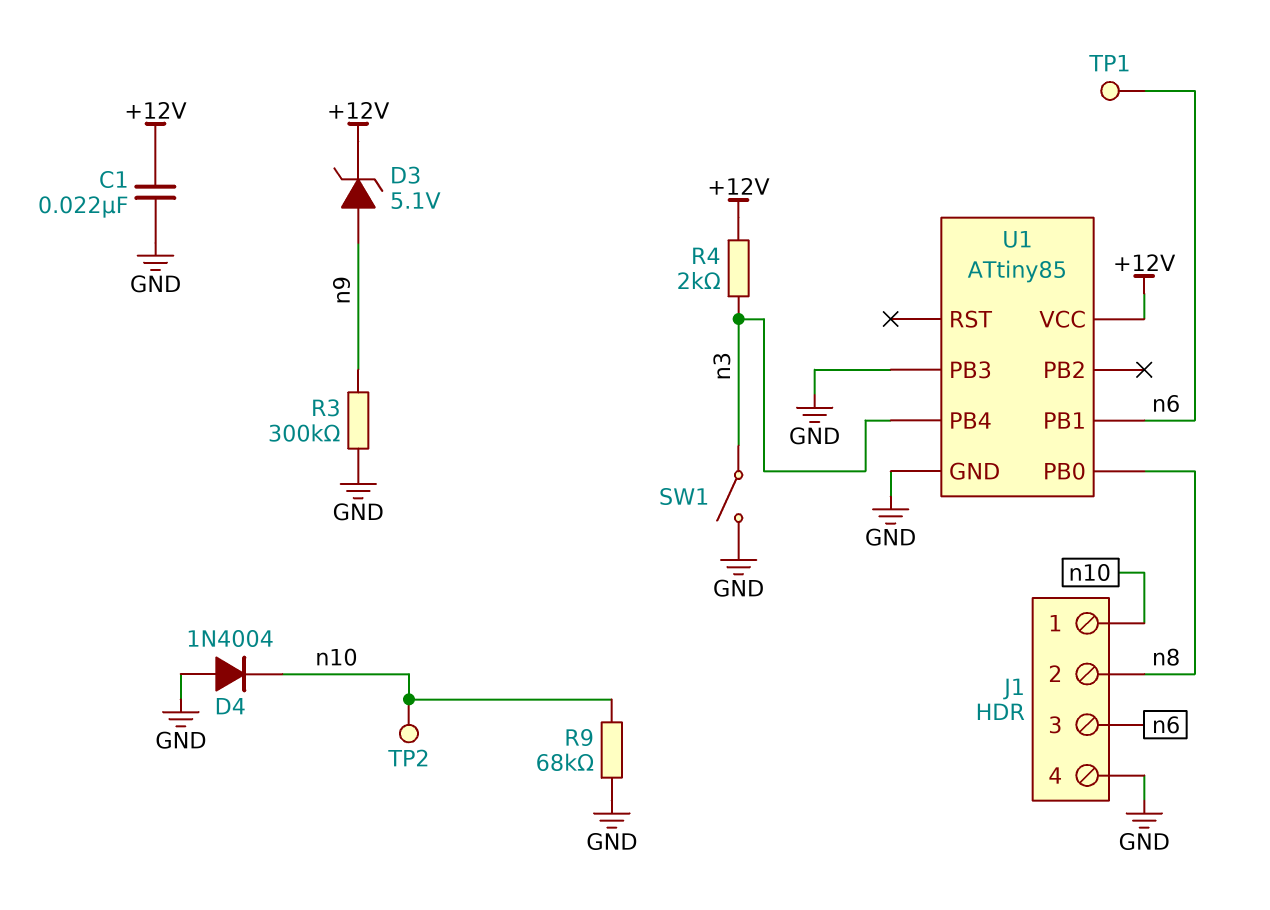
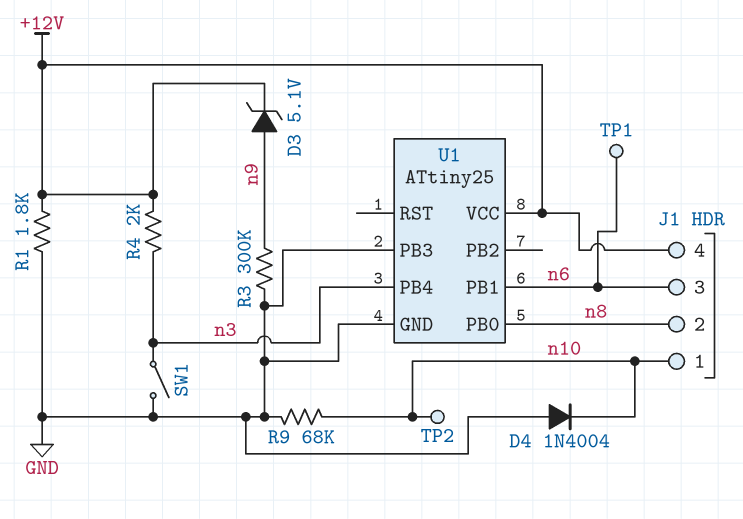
C1: 22nF (+12V, GND) -> none
J1 pin 4: GND -> +12V
R1: none -> 1.8k (+12V, GND)
U1: ATtiny85 -> ATtiny25

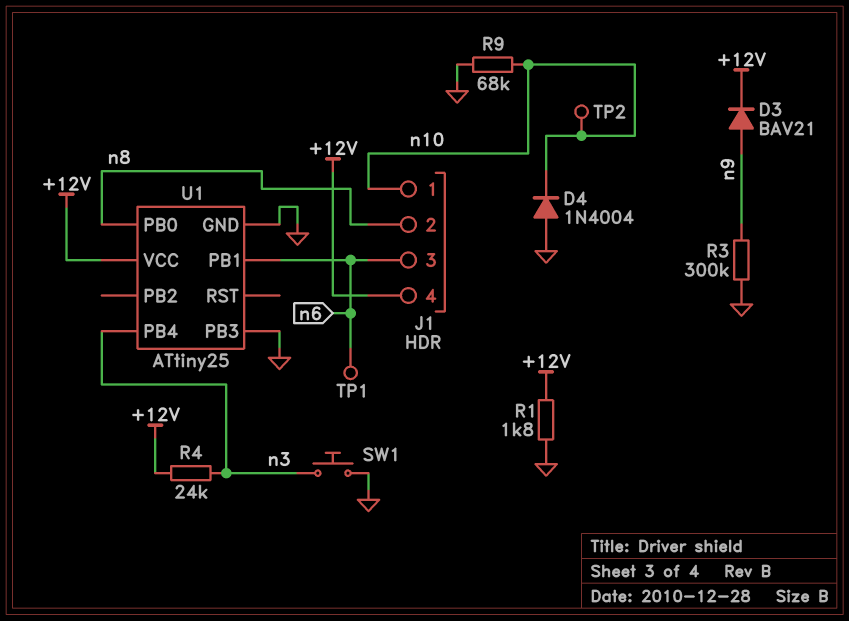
D3: zener 5.1V (A n9, K +12V) -> diode BAV21 (A n9, K +12V)
R4: 2k (+12V, n3) -> 24k (+12V, n3)
SW1: switch (GND, n3) -> button (GND, n3)

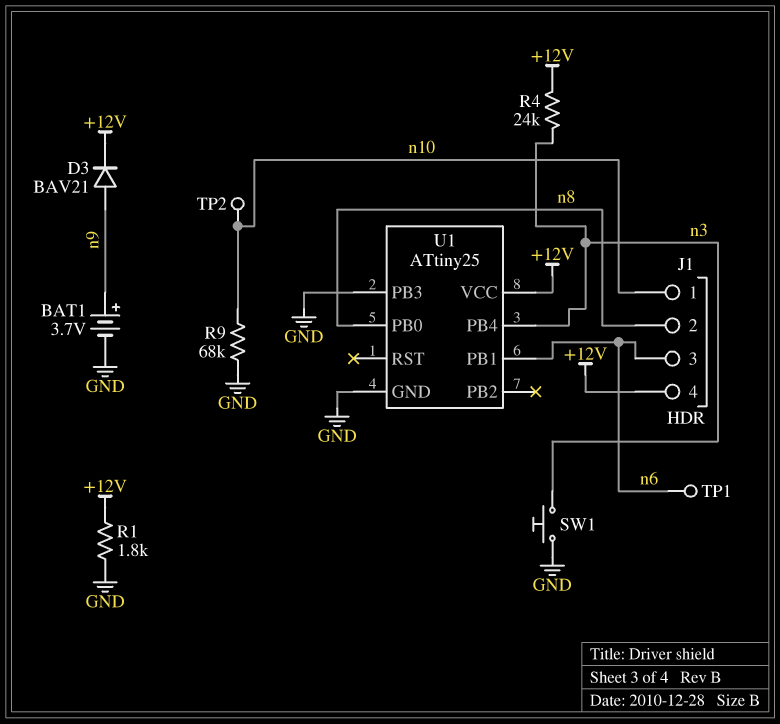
BAT1: none -> 3.7V (plus n9, minus GND)
D4: diode 1N4004 (A GND, K n10) -> none
R3: 300k (GND, n9) -> none

